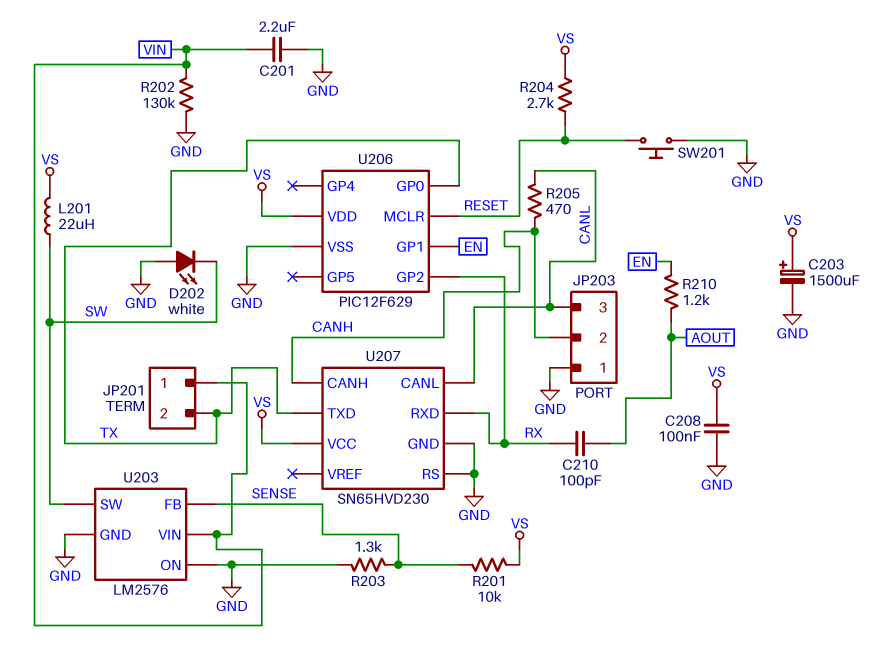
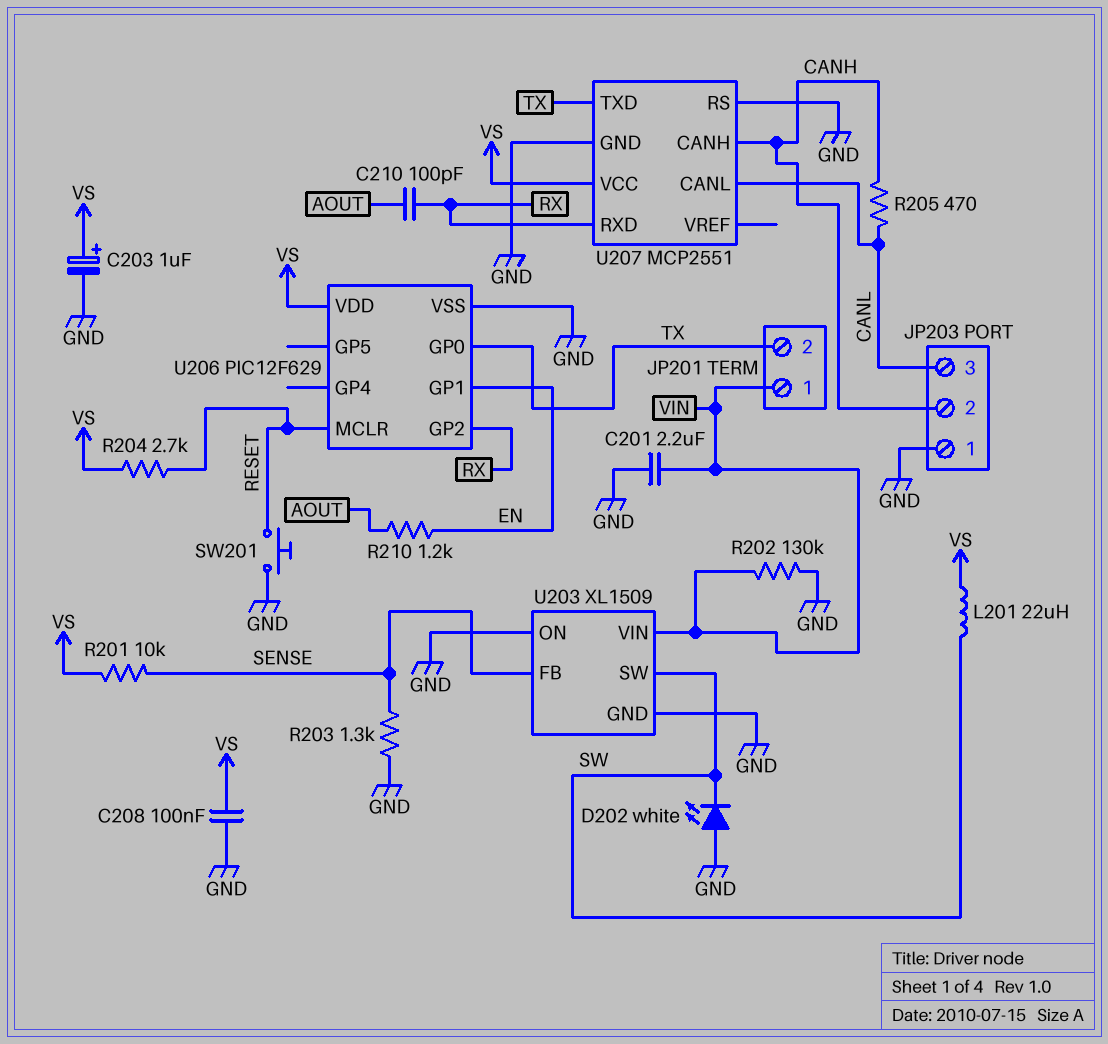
C203: 1500uF (plus VS, minus GND) -> 1uF (plus VS, minus GND)
U203: LM2576 -> XL1509
U207: SN65HVD230 -> MCP2551

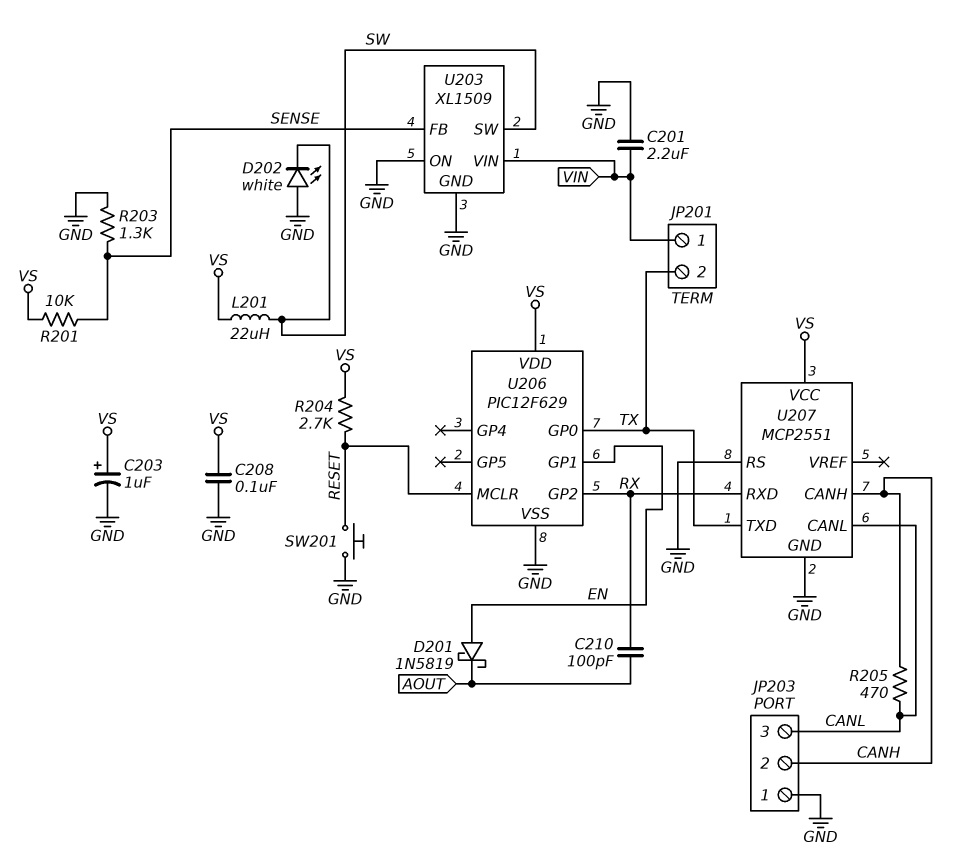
D201: none -> schottky 1N5819 (A EN, K AOUT)
R202: 130k (GND, VIN) -> none
R210: 1.2k (AOUT, EN) -> none

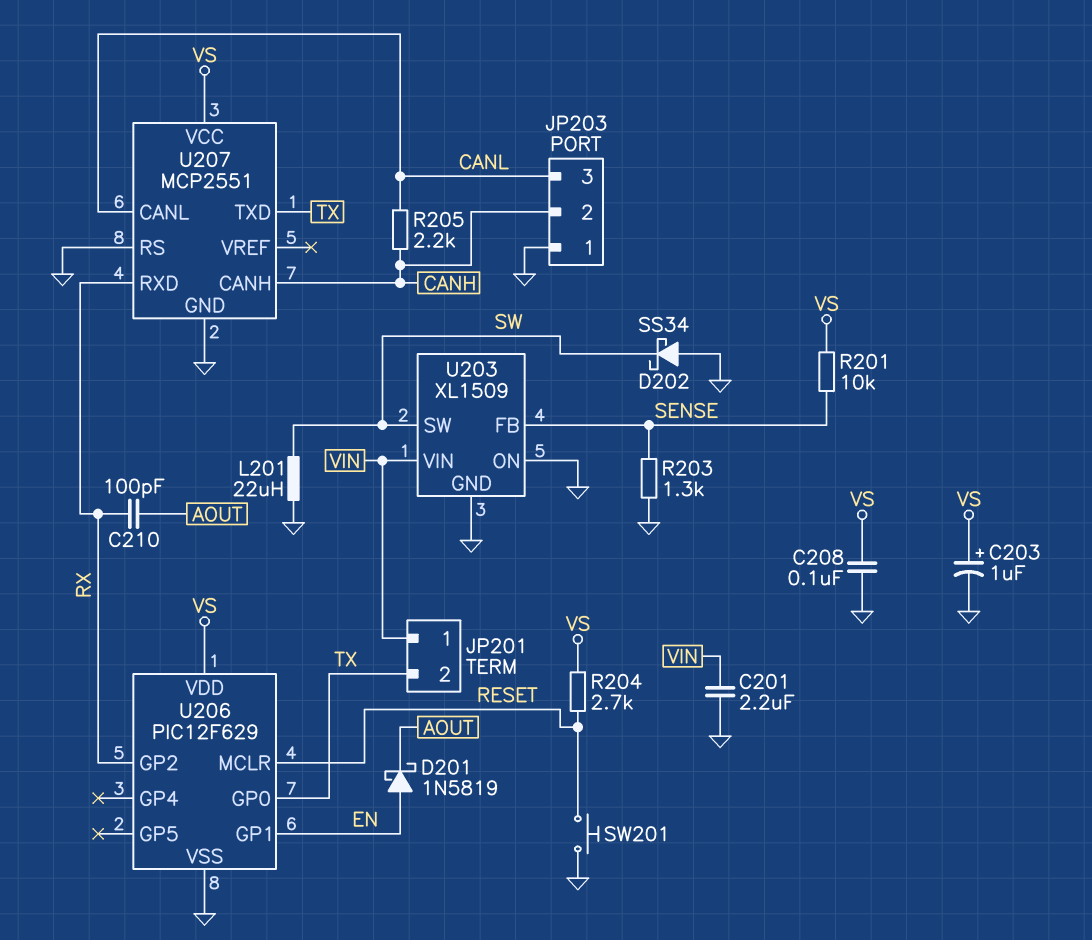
D202: LED white (A GND, K SW) -> schottky SS34 (A GND, K SW)
L201: 22uH (SW, VS) -> 22uH (GND, SW)
R205: 470 (CANH, CANL) -> 2.2k (CANH, CANL)

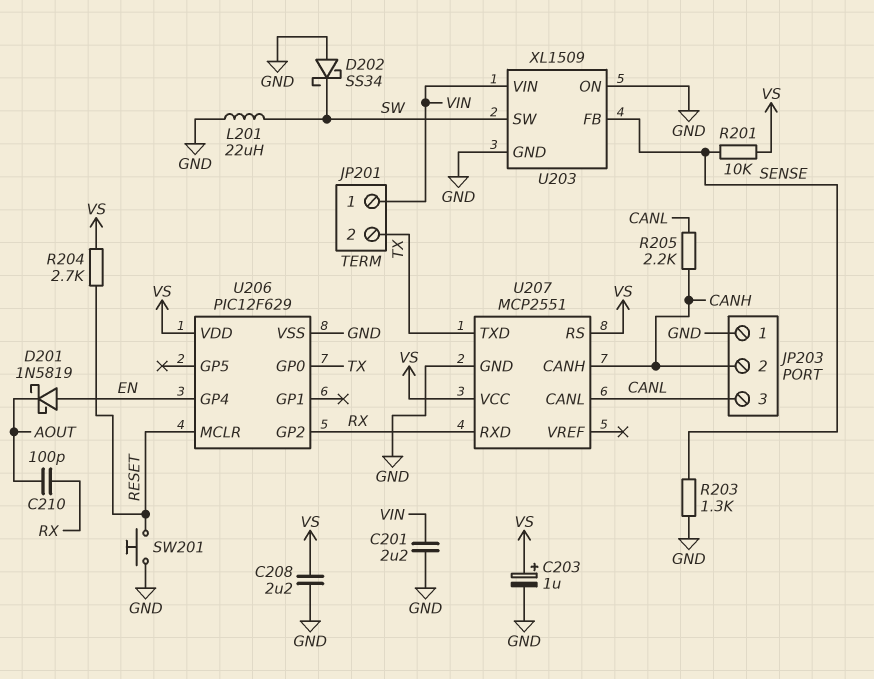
C208: 100nF (GND, VS) -> 2.2uF (GND, VS)
U206 pin GP1: EN -> none
U206 pin GP4: none -> EN
U207 pin RS: GND -> VS

